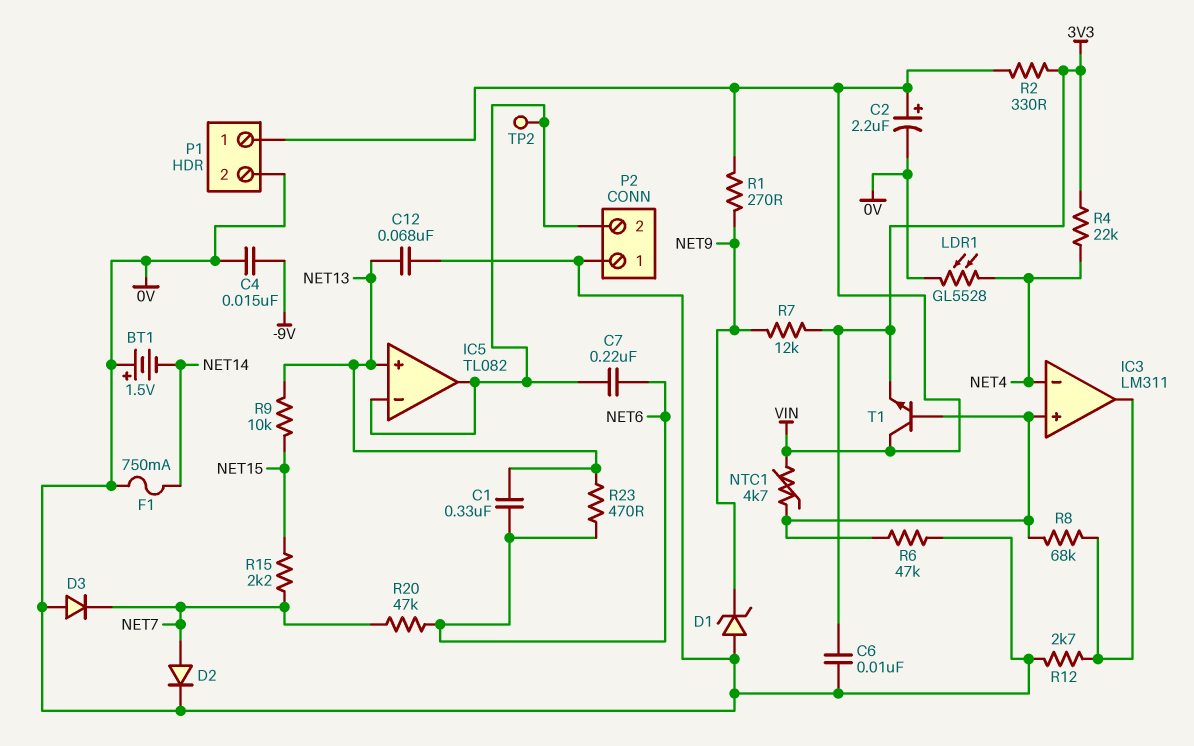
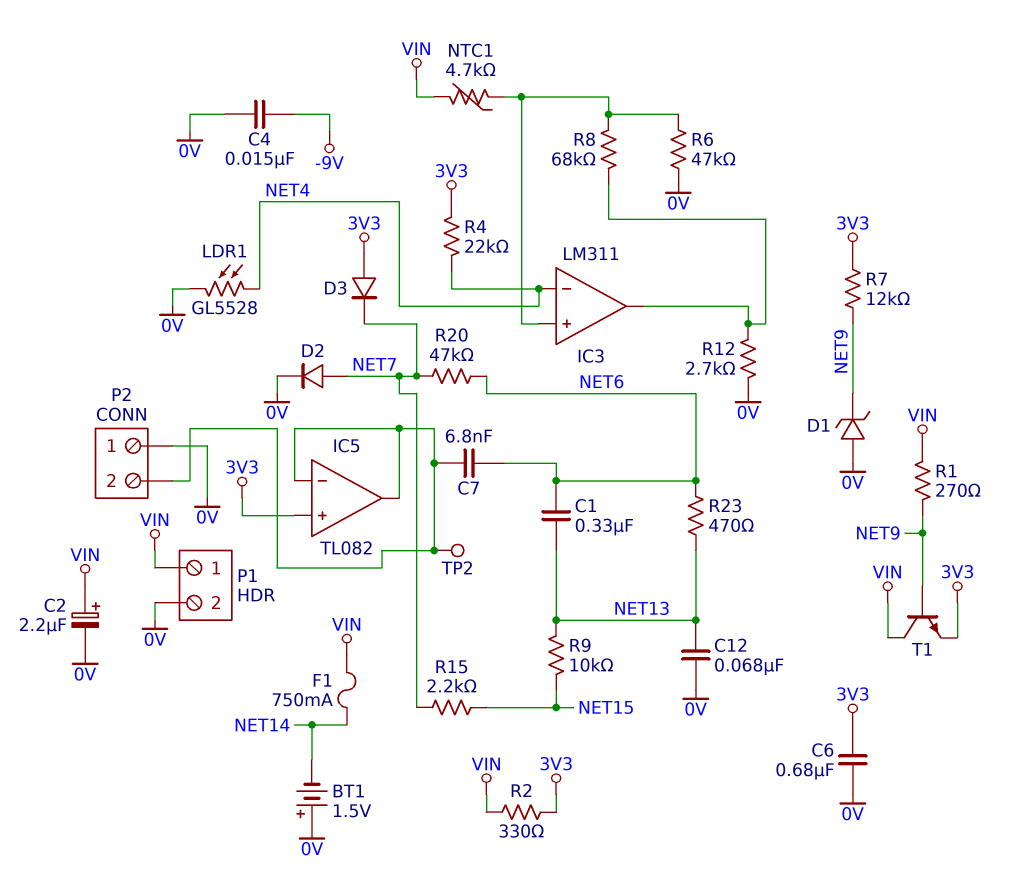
C6: 10nF (0V, 3V3) -> 680nF (0V, 3V3)
C7: 220nF (IC5/in-, NET6) -> 6.8nF (IC5/in-, NET6)
D3: diode (A 0V, K NET7) -> diode (A 3V3, K NET7)
F1: 750mA (0V, NET14) -> 750mA (NET14, VIN)
IC5 pin in+: NET13 -> 3V3
T1: NPN (B IC3/in+, C VIN, E 3V3) -> NPN (B NET9, C VIN, E 3V3)

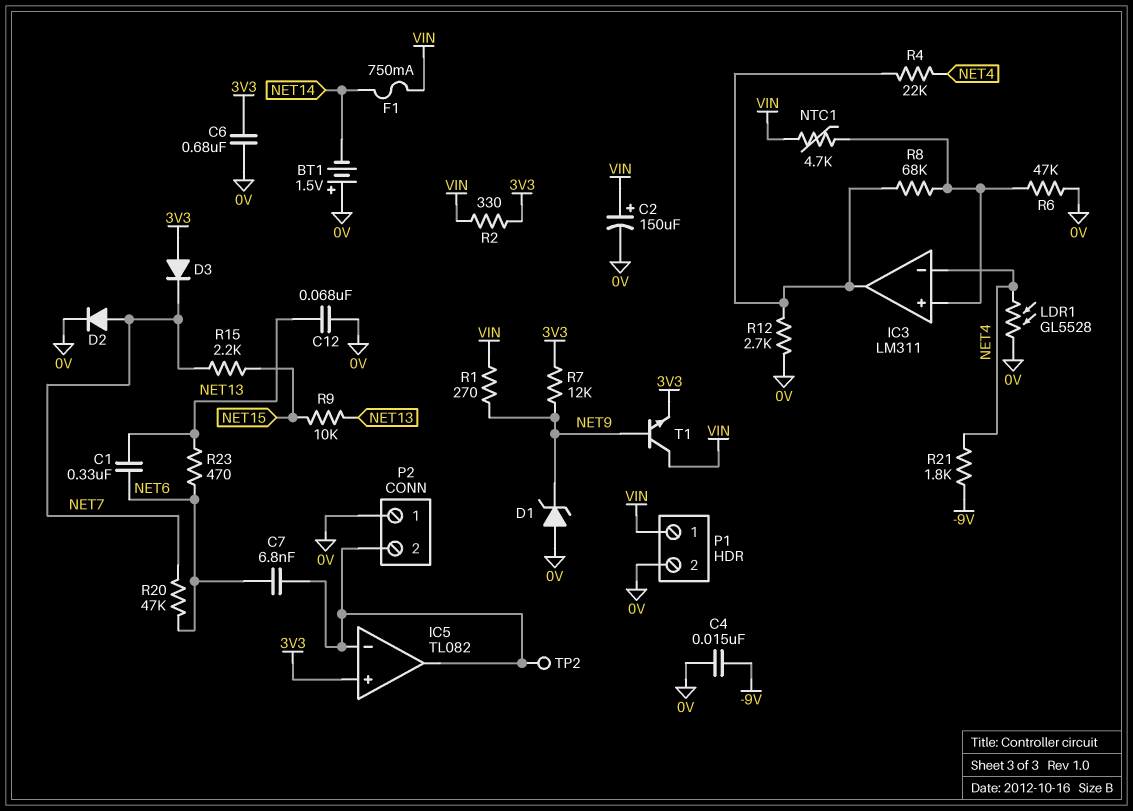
C2: 2.2uF (plus VIN, minus 0V) -> 150uF (plus VIN, minus 0V)
R4: 22k (3V3, NET4) -> 22k (IC3/out, NET4)
R21: none -> 1.8k (-9V, NET4)

